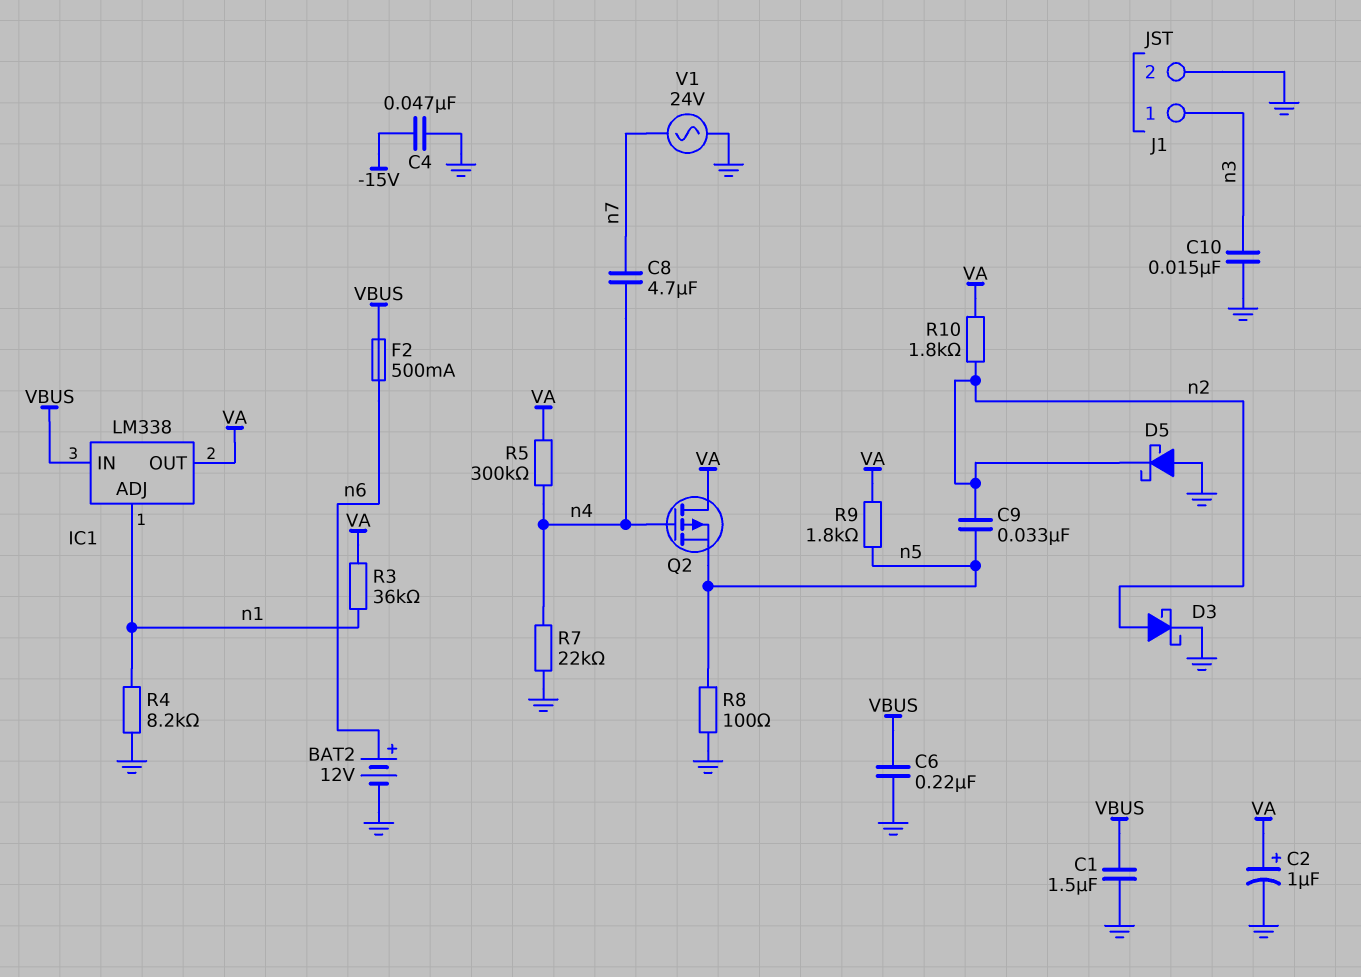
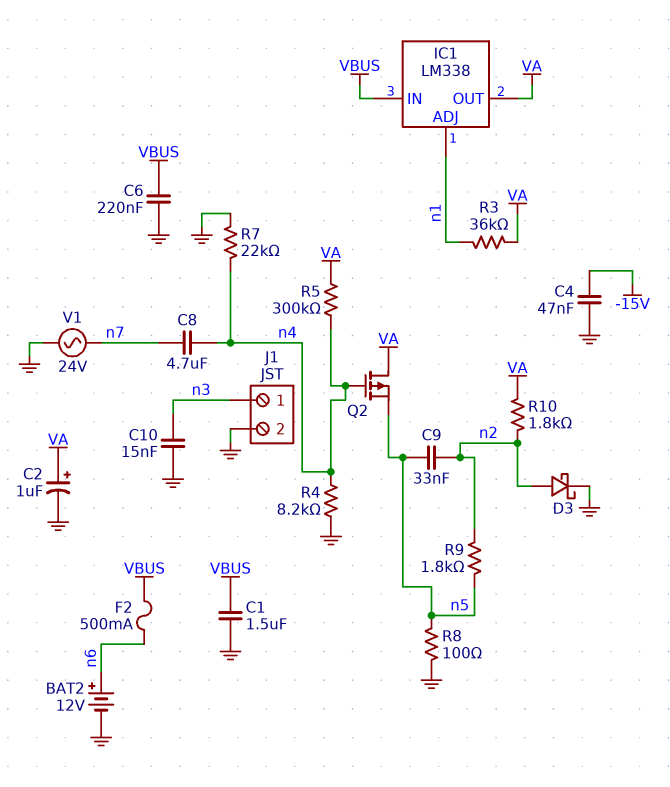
D5: schottky (A GND, K n2) -> none
R4: 8.2k (GND, n1) -> 8.2k (GND, n4)
R9: 1.8k (VA, n5) -> 1.8k (n2, n5)

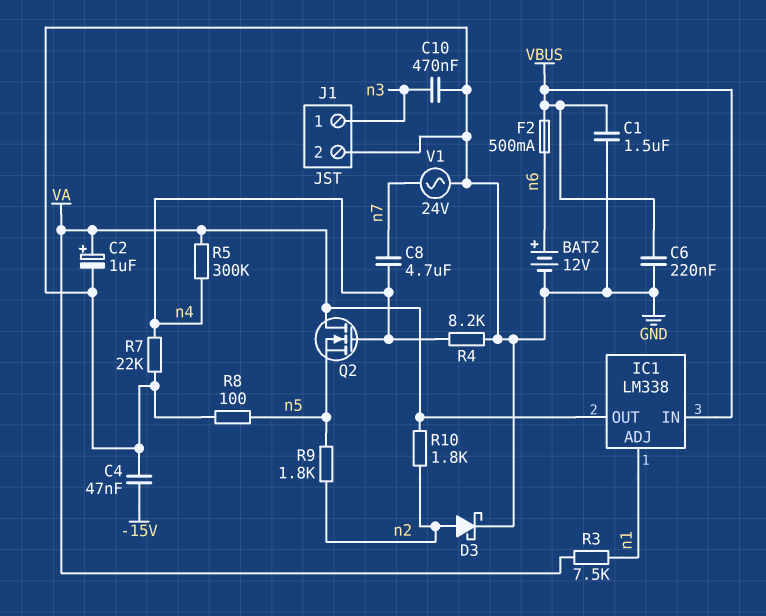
C9: 33nF (n2, n5) -> none
C10: 15nF (GND, n3) -> 470nF (GND, n3)
Q2: PMOS (G n4, D VA, S n5) -> NMOS (G n4, D VA, S n5)
R3: 36k (VA, n1) -> 7.5k (VA, n1)

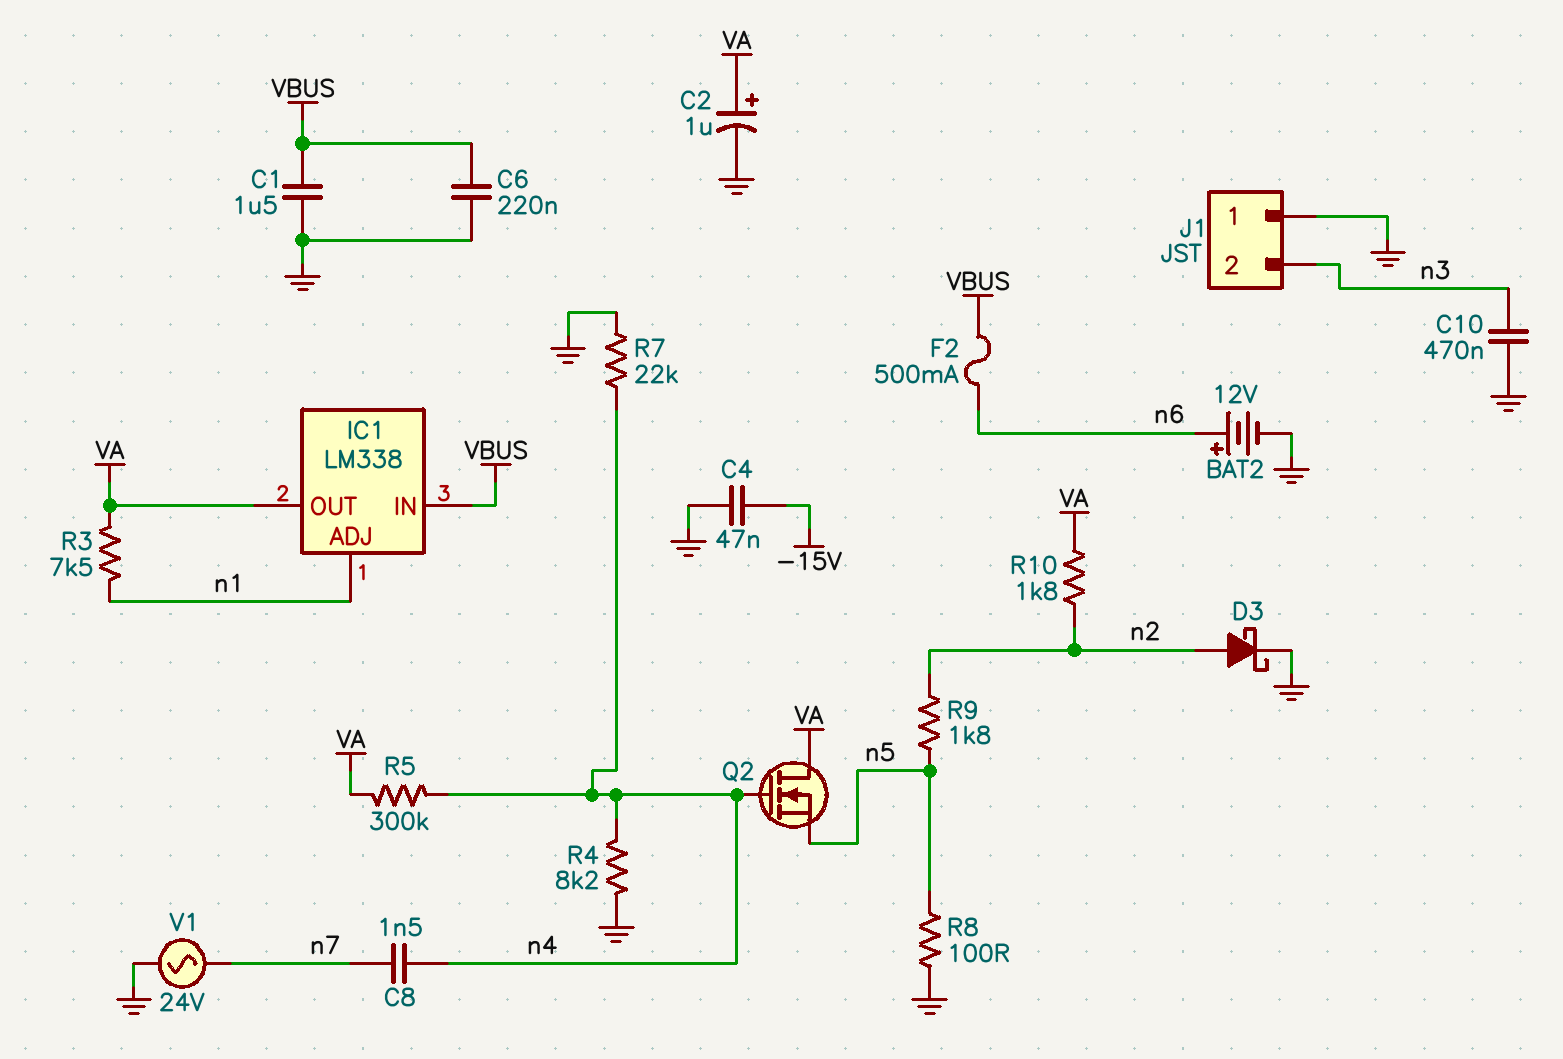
C8: 4.7uF (n4, n7) -> 1.5nF (n4, n7)
J1 pin 1: n3 -> GND
J1 pin 2: GND -> n3

